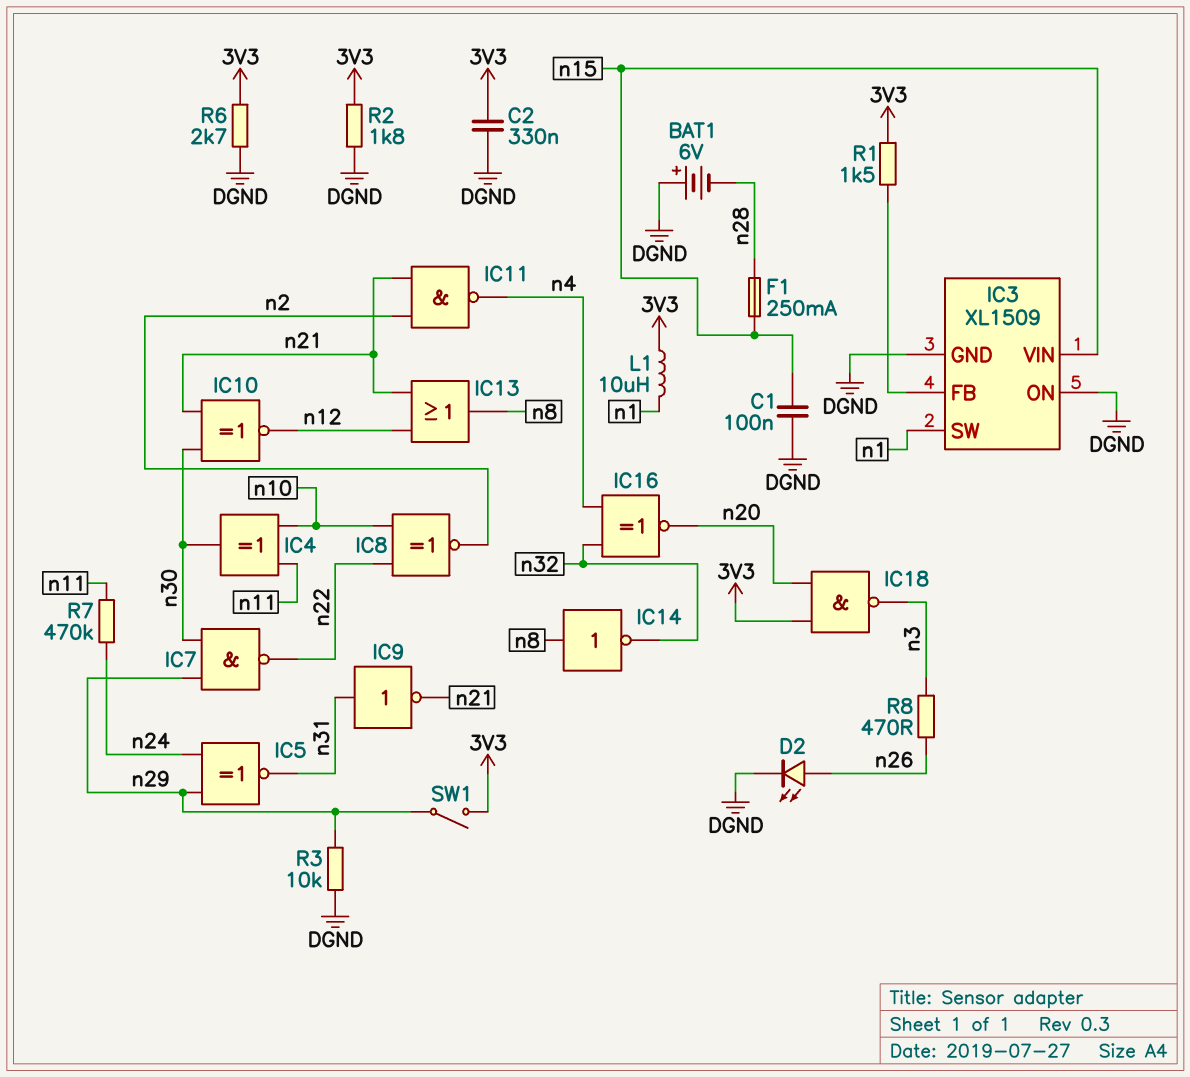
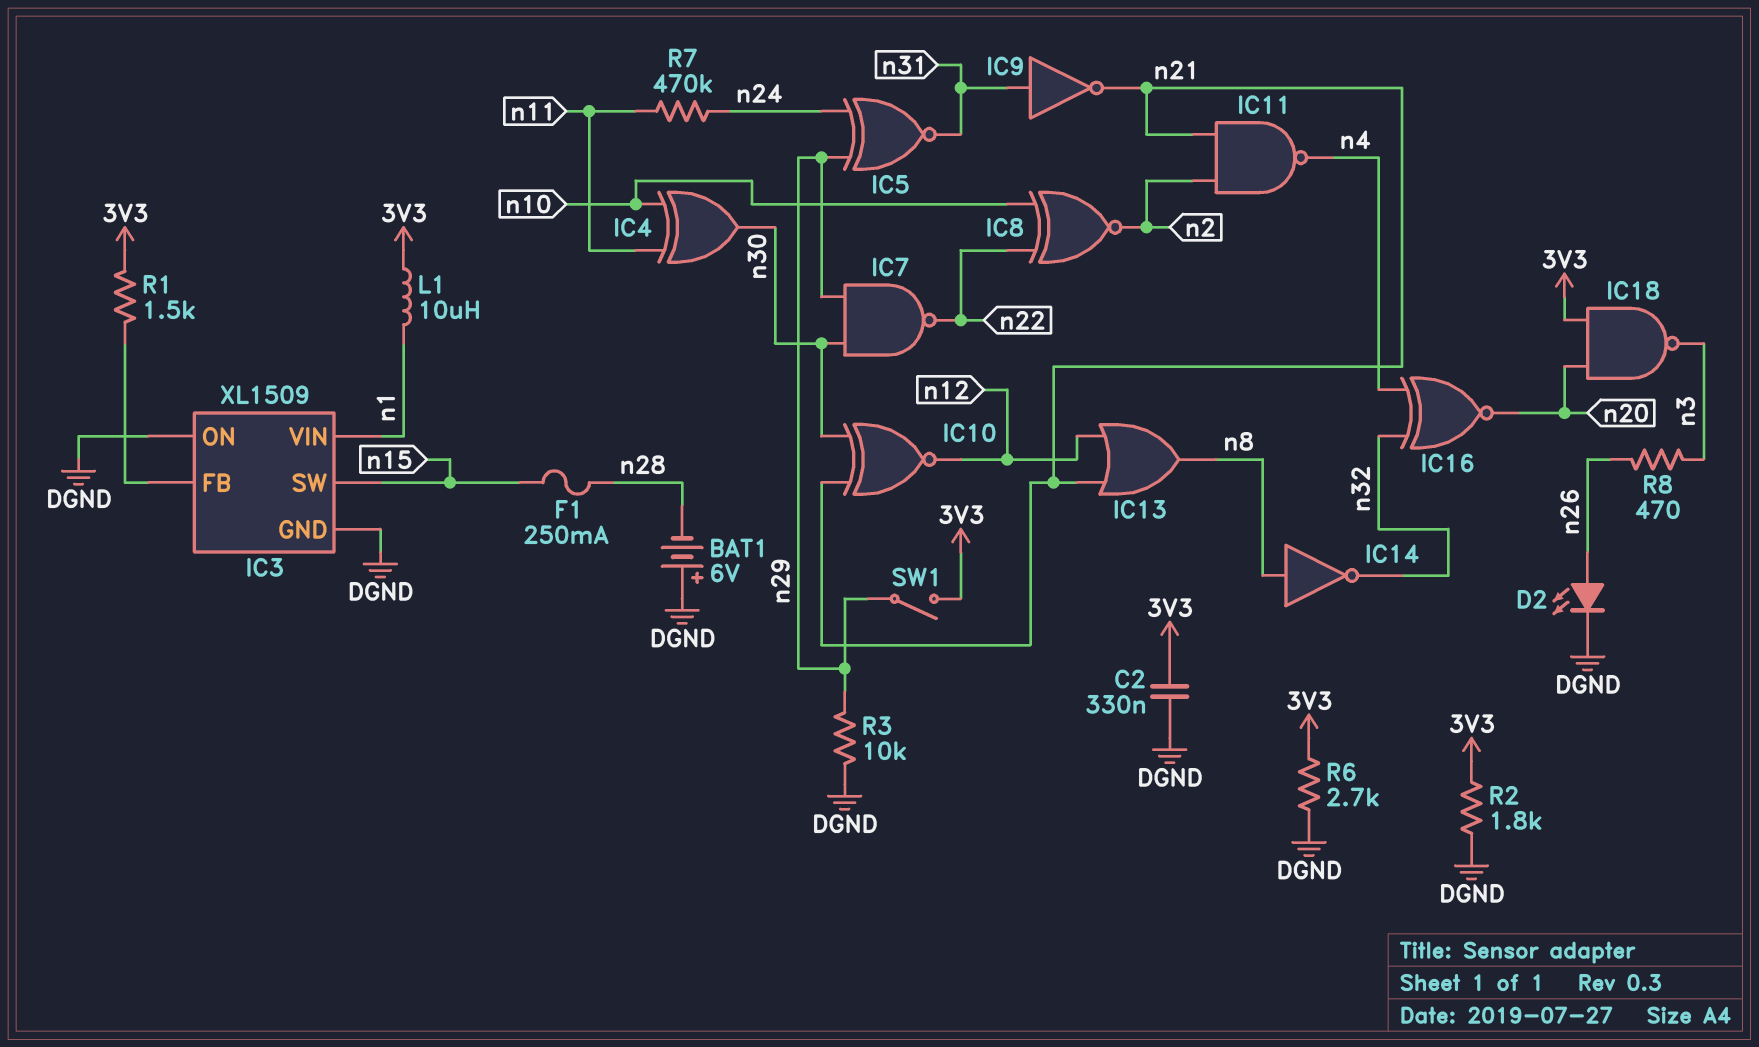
C1: 100nF (DGND, n15) -> none
IC3 pin SW: n1 -> n15
IC3 pin VIN: n15 -> n1

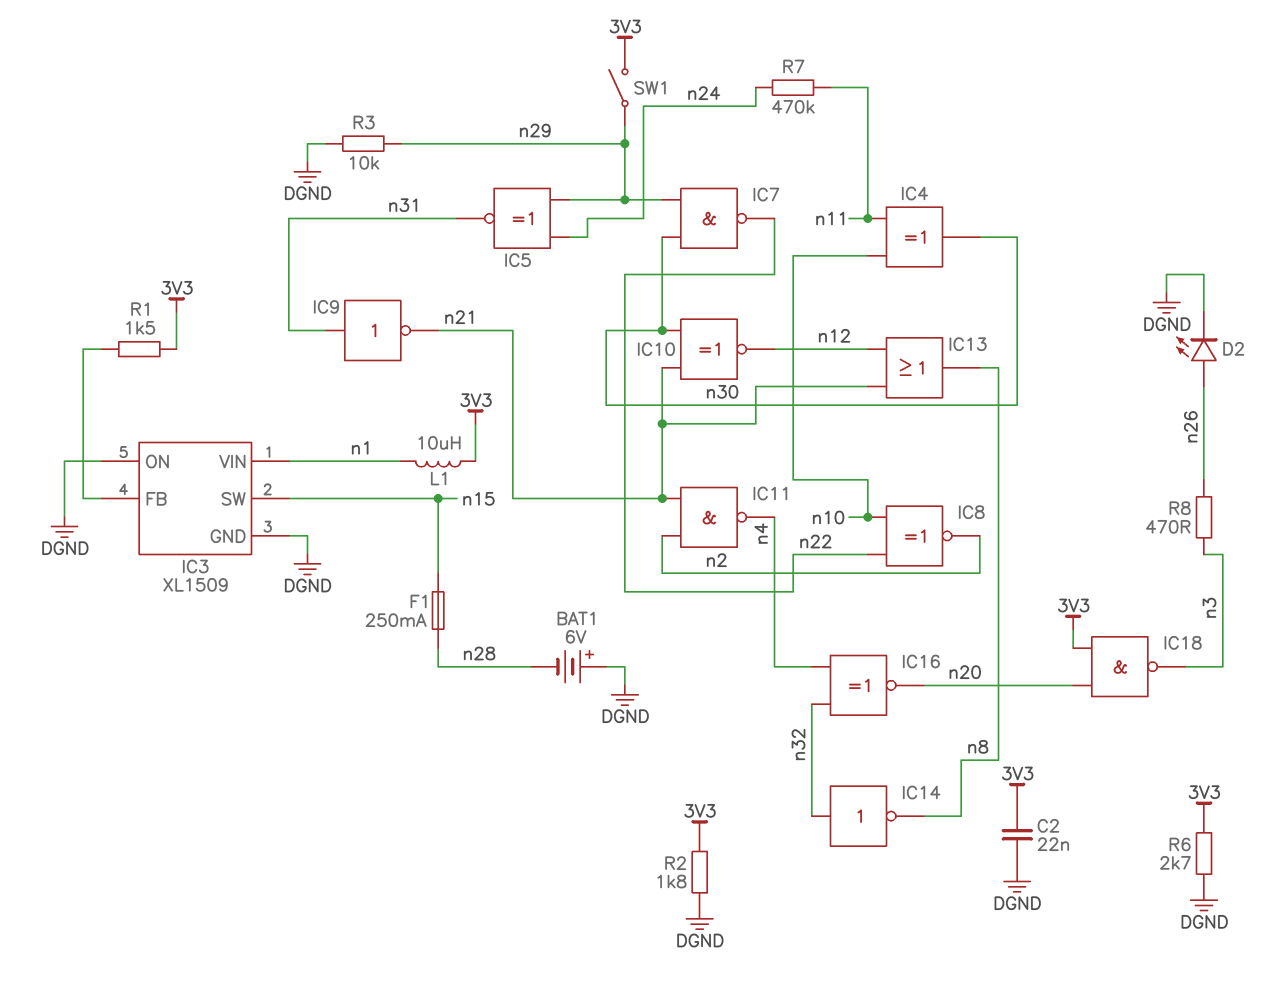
C2: 330nF (3V3, DGND) -> 22nF (3V3, DGND)
IC14: NOT (in n8, out n32) -> NOT (in n32, out n8)

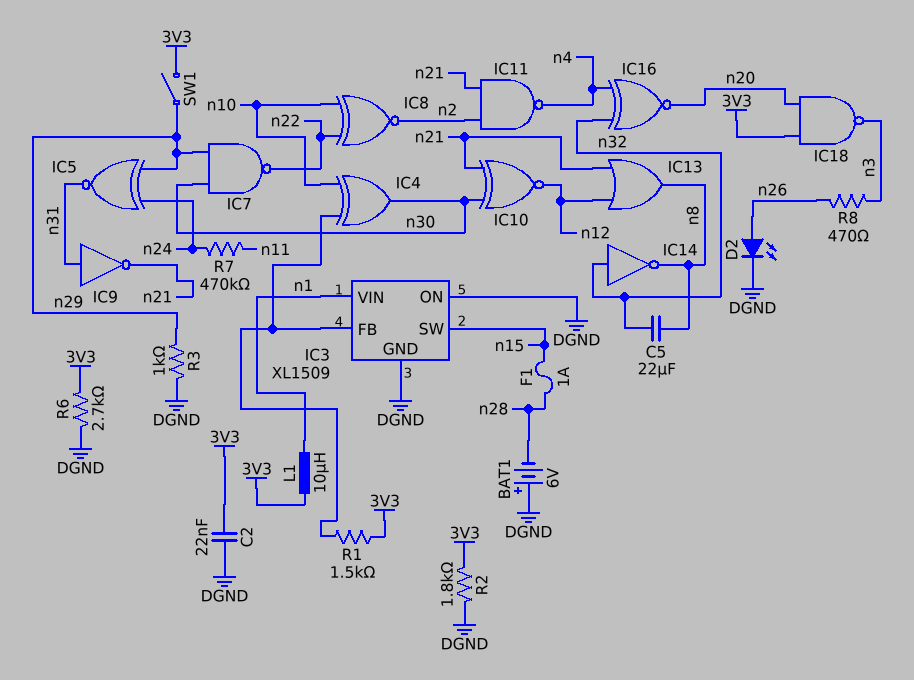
C5: none -> 22uF (n8, n32)
F1: 250mA (n15, n28) -> 1A (n15, n28)
IC4: XOR (in n10, in n11, out n30) -> XOR (in IC3/FB, in n10, out n30)
R3: 10k (DGND, n29) -> 1k (DGND, n29)

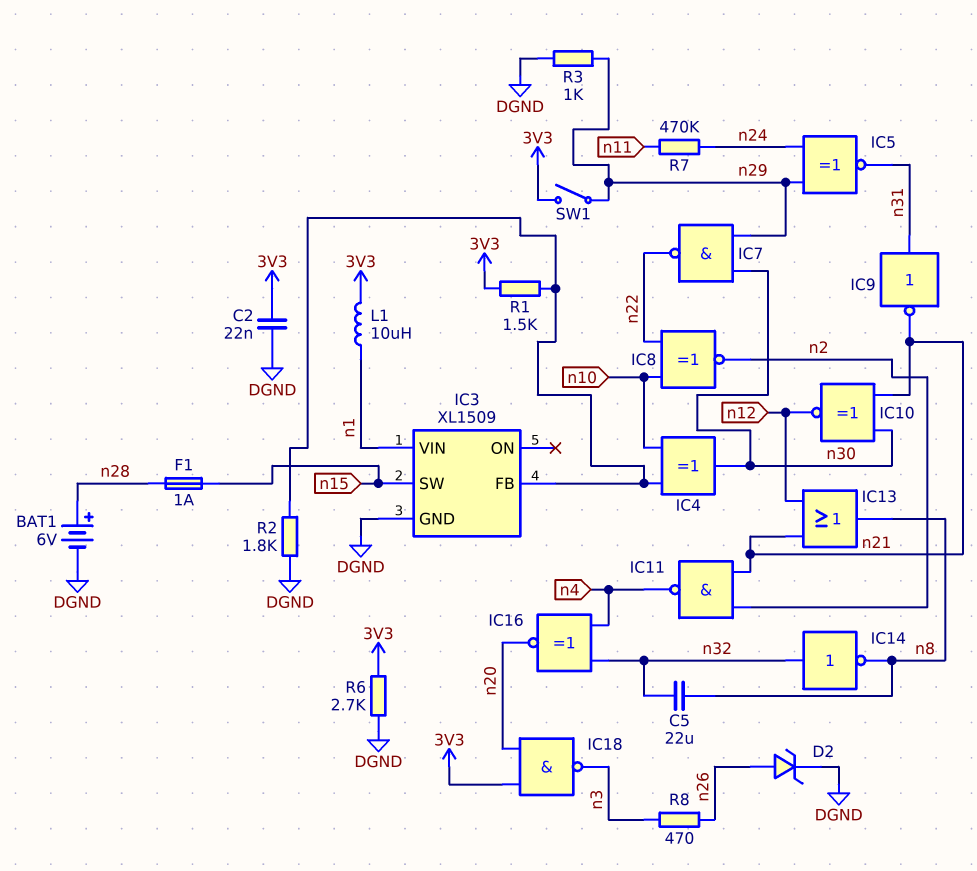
BAT1: 6V (plus DGND, minus n28) -> 6V (plus n28, minus DGND)
D2: LED (A n26, K DGND) -> zener (A n26, K DGND)
IC3 pin ON: DGND -> none
R2: 1.8k (3V3, DGND) -> 1.8k (DGND, IC3/FB)

